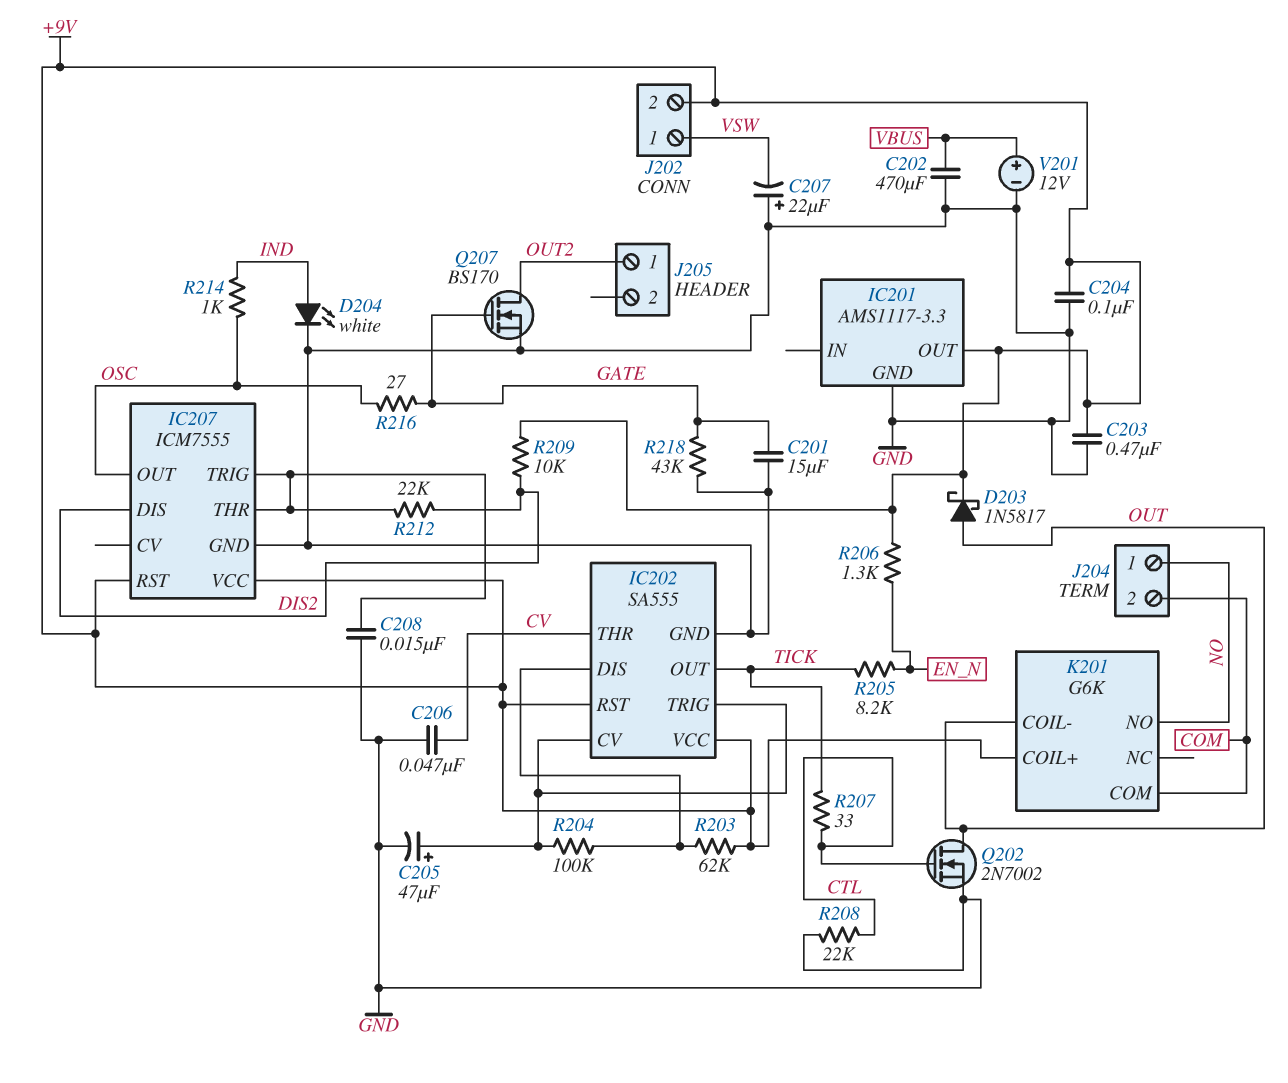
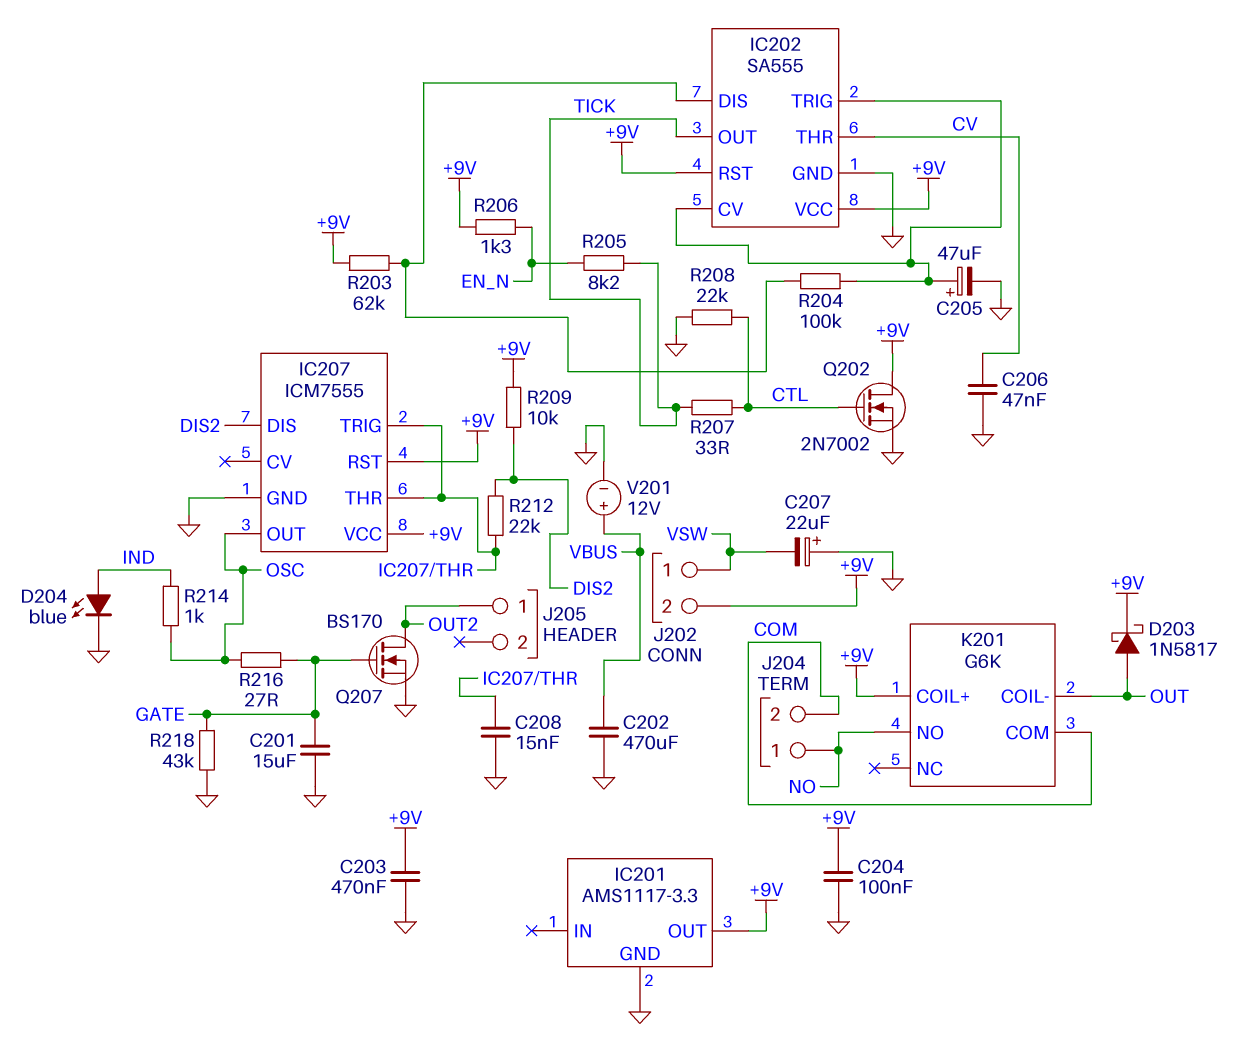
D204: LED white (A IND, K GND) -> LED blue (A IND, K GND)
Q202: NMOS 2N7002 (G CTL, D OUT, S GND) -> NMOS 2N7002 (G CTL, D +9V, S GND)

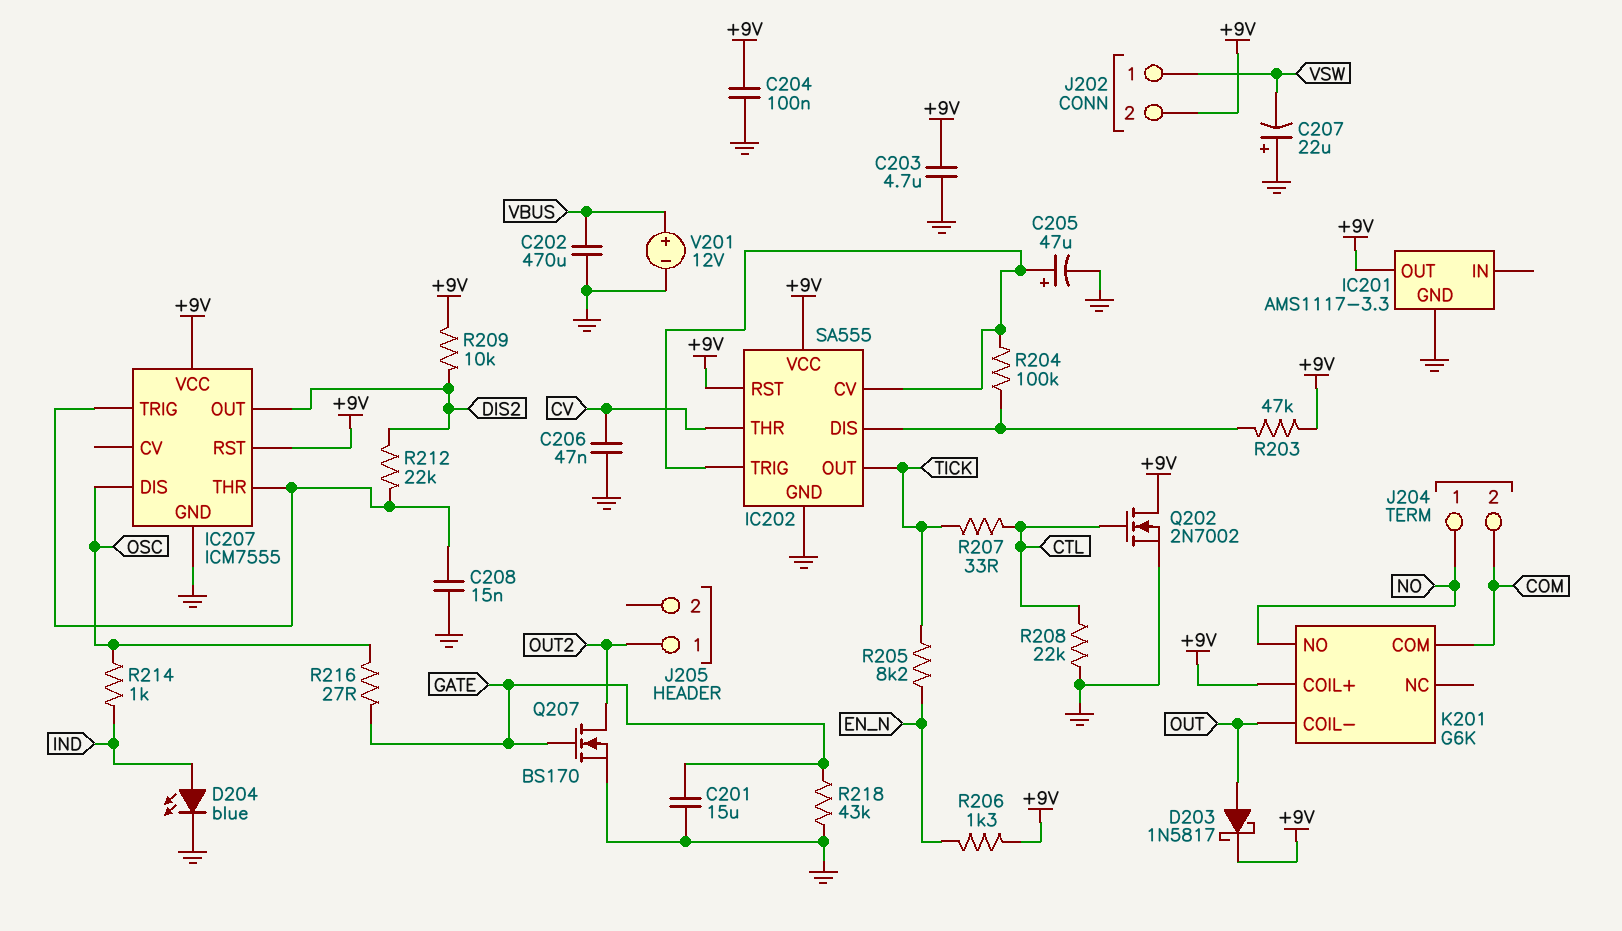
C203: 470nF (+9V, GND) -> 4.7uF (+9V, GND)
IC207 pin DIS: DIS2 -> OSC
IC207 pin OUT: OSC -> DIS2
R203: 62k (+9V, IC202/DIS) -> 47k (+9V, IC202/DIS)

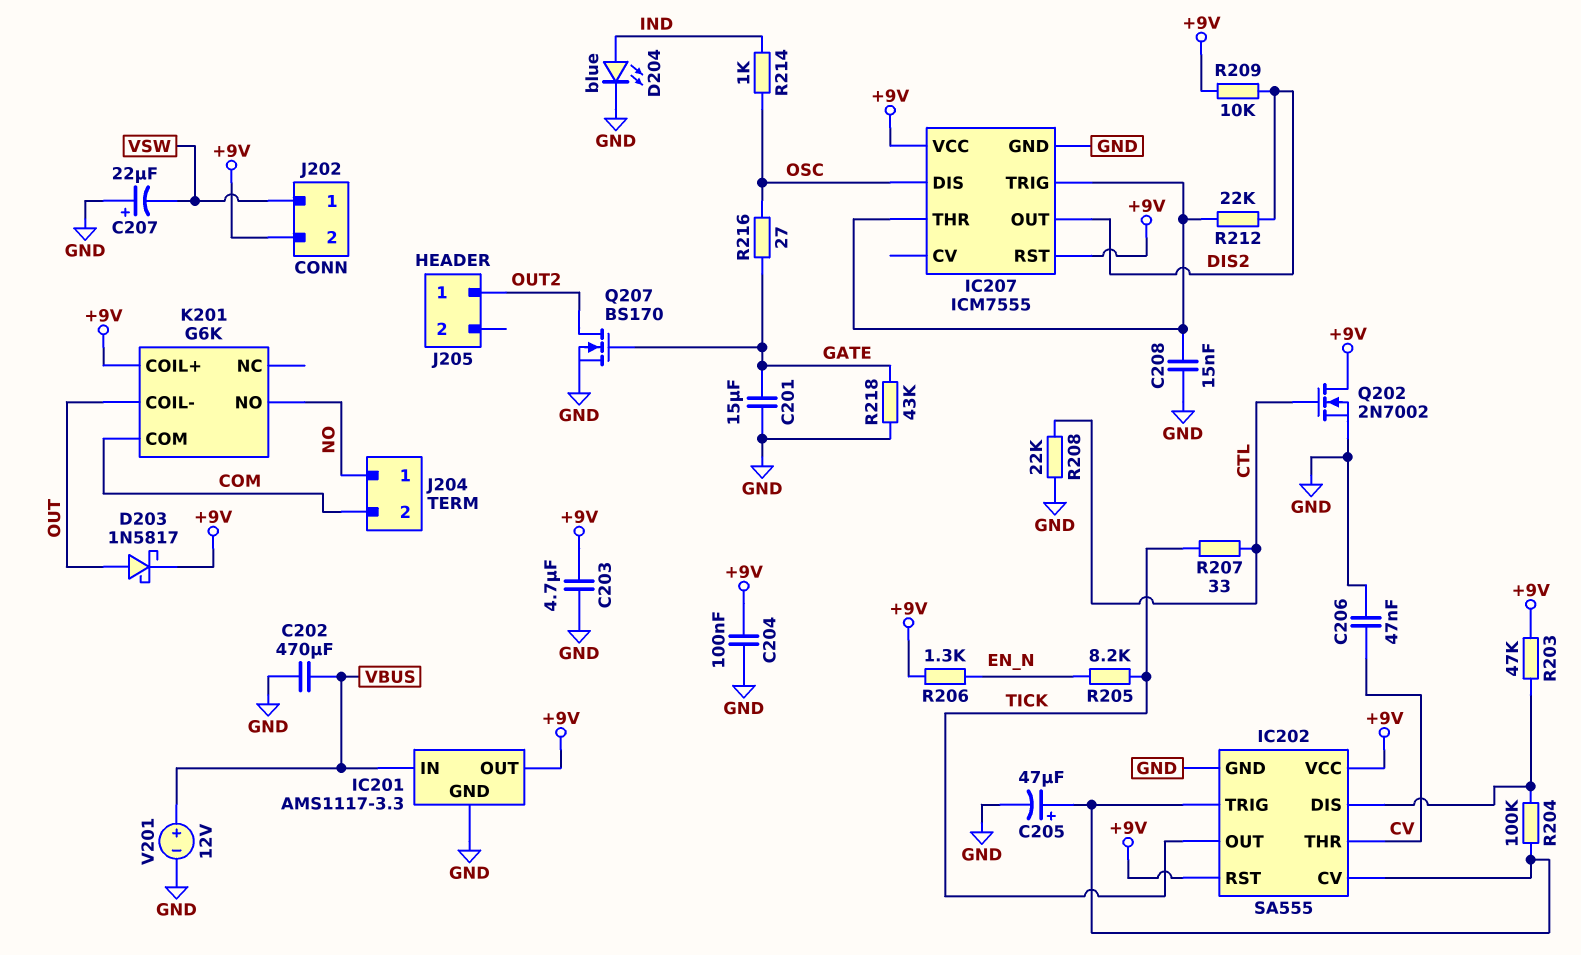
IC201 pin IN: none -> VBUS

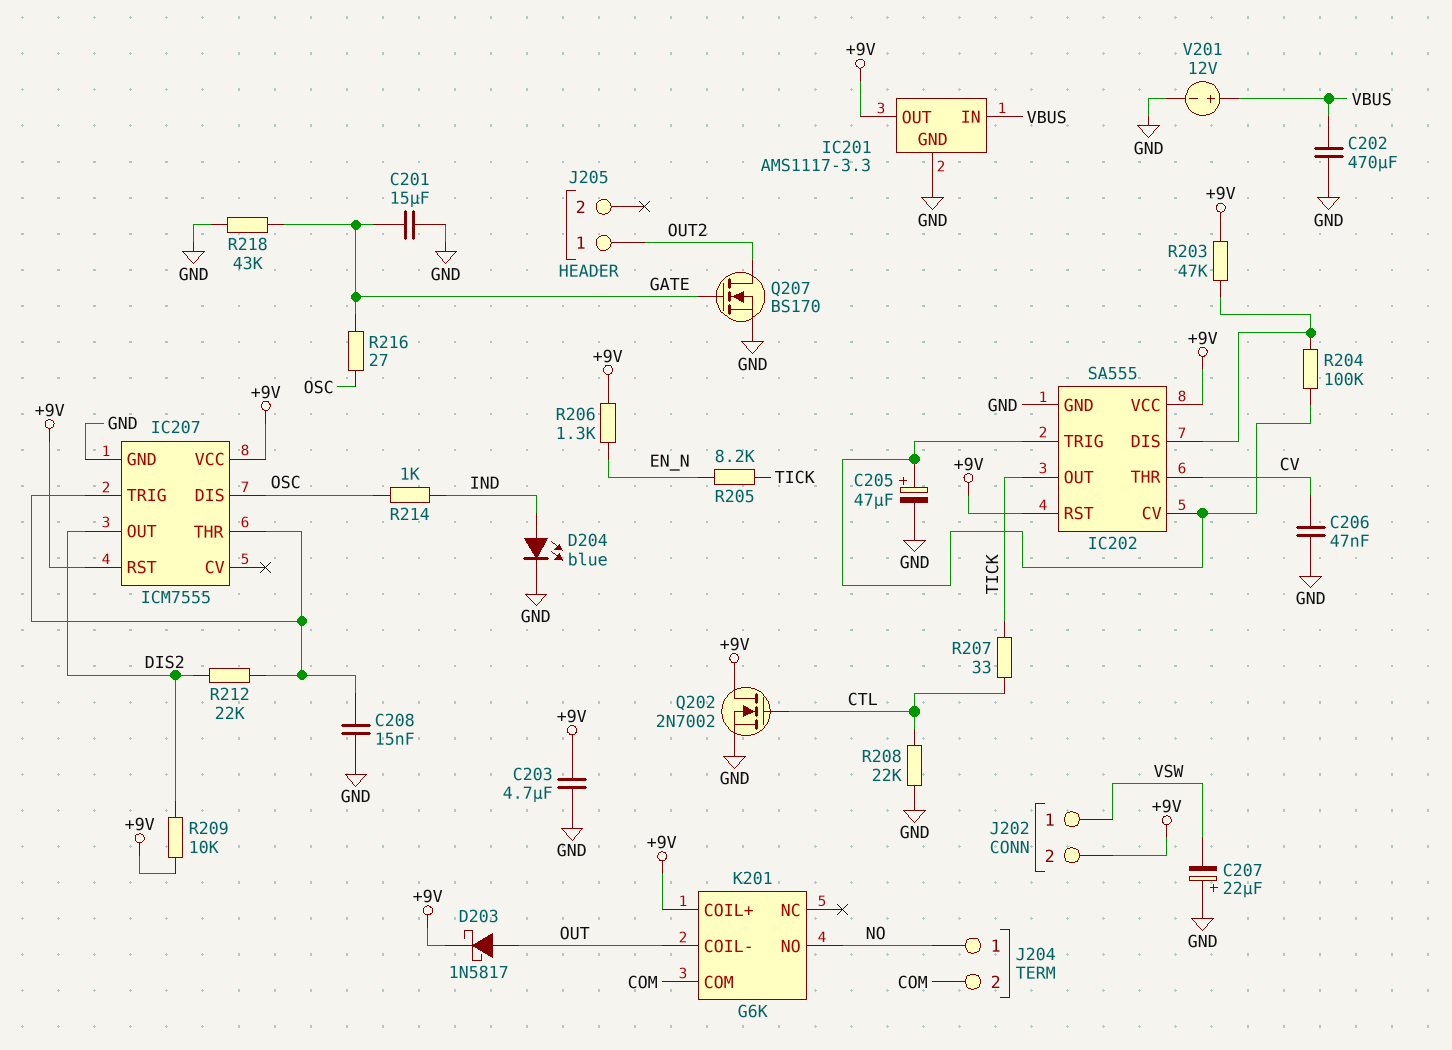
C204: 100nF (+9V, GND) -> none

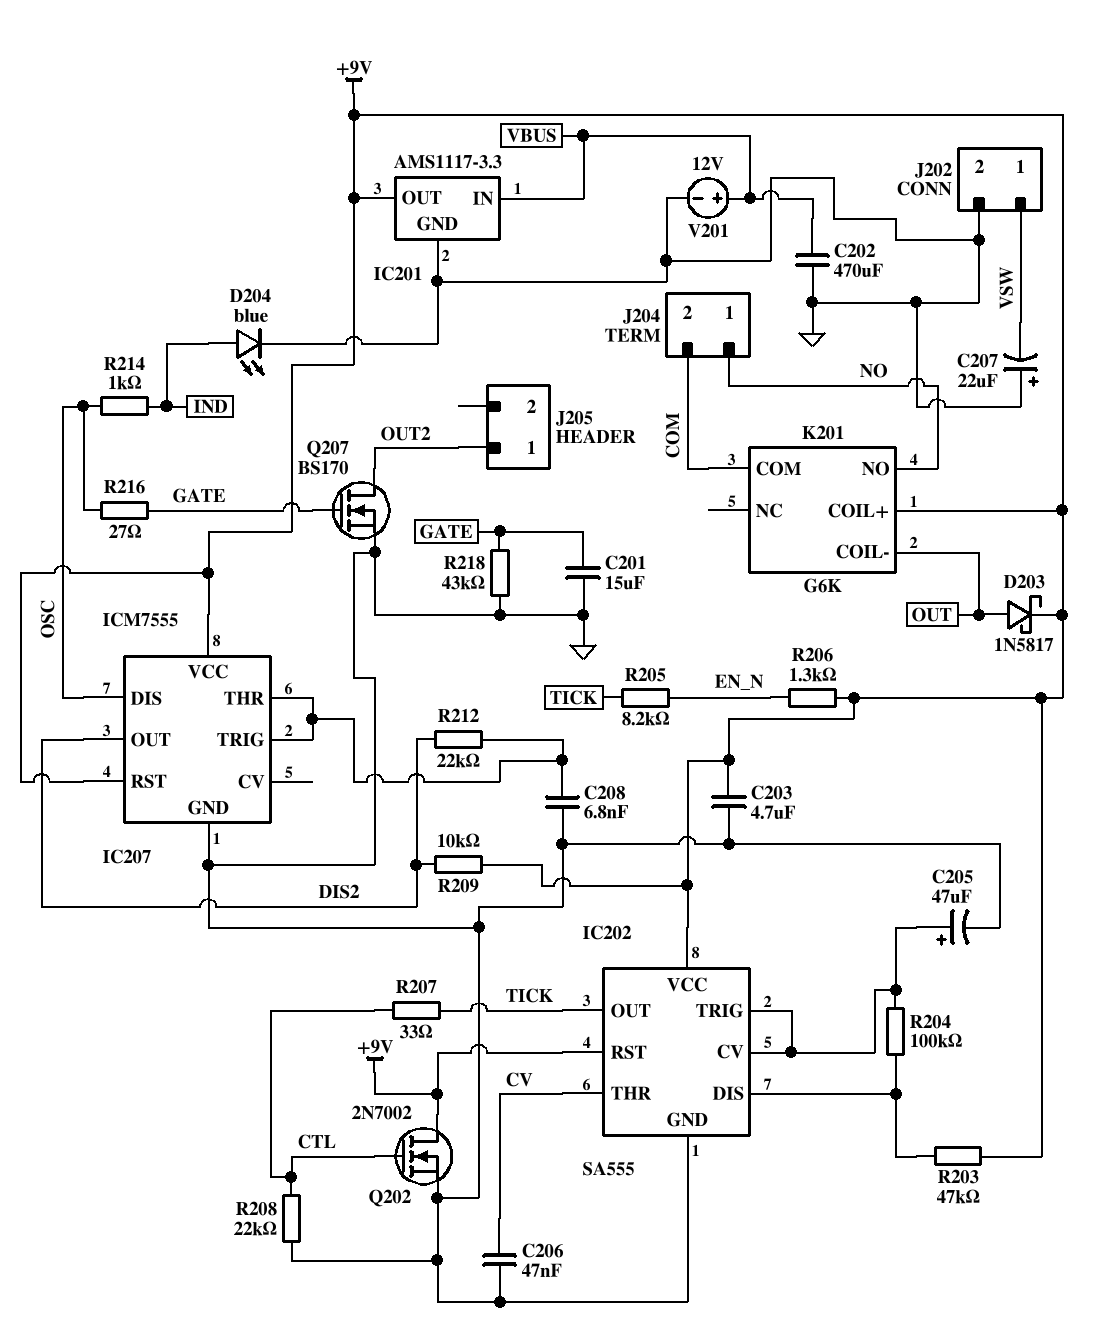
C208: 15nF (GND, IC207/THR) -> 6.8nF (GND, IC207/THR)
J202 pin 2: +9V -> GND

